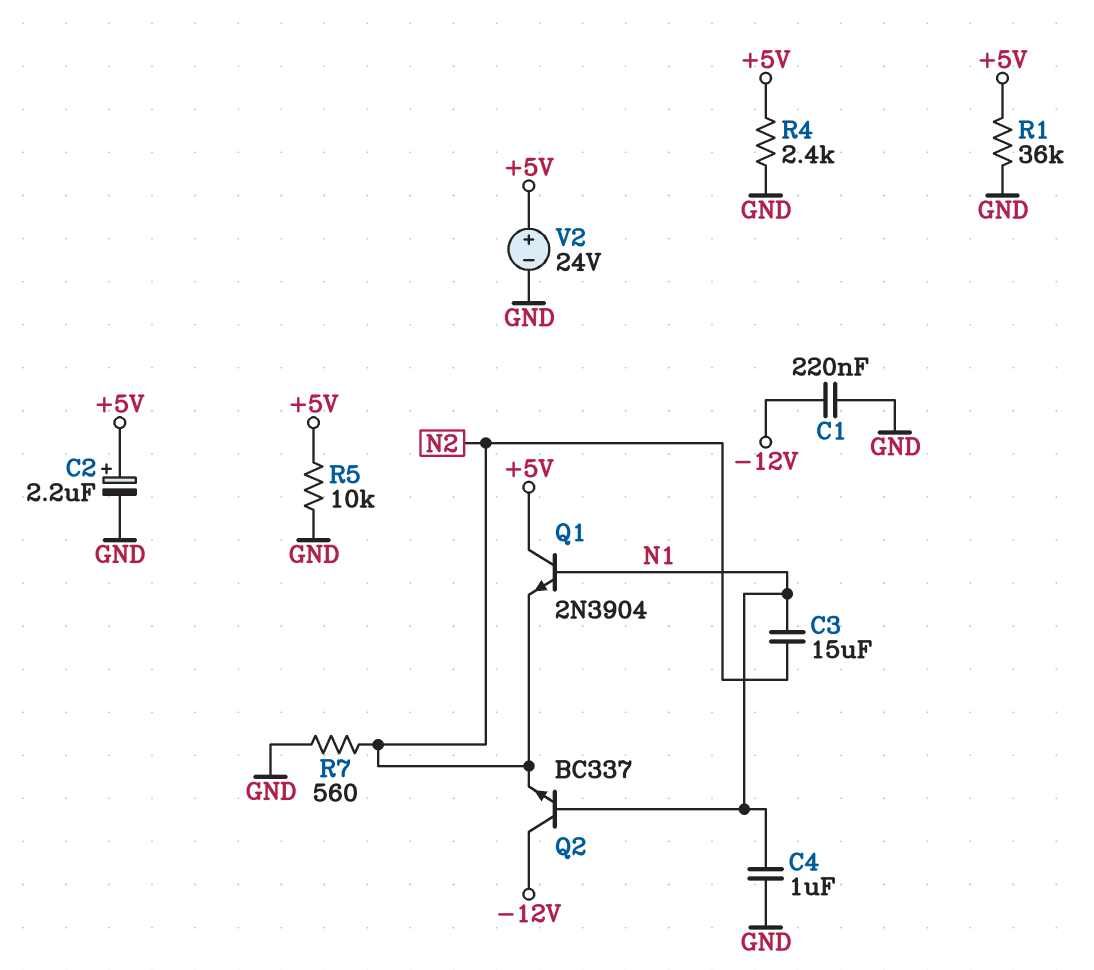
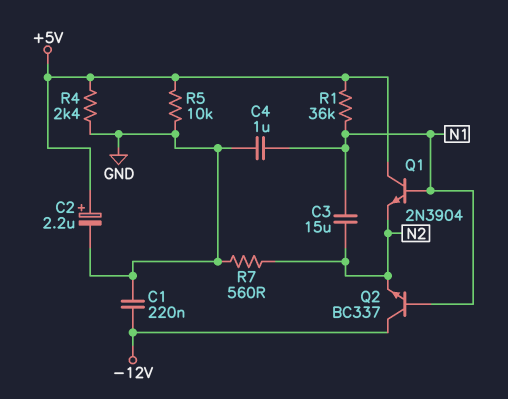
R1: 36k (+5V, GND) -> 36k (+5V, N1)
V2: 24V (plus +5V, minus GND) -> none

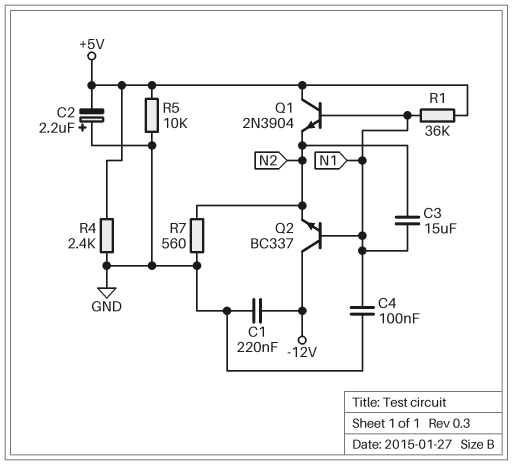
C2: 2.2uF (plus +5V, minus GND) -> 2.2uF (plus GND, minus +5V)
C4: 1uF (GND, N1) -> 100nF (GND, N1)

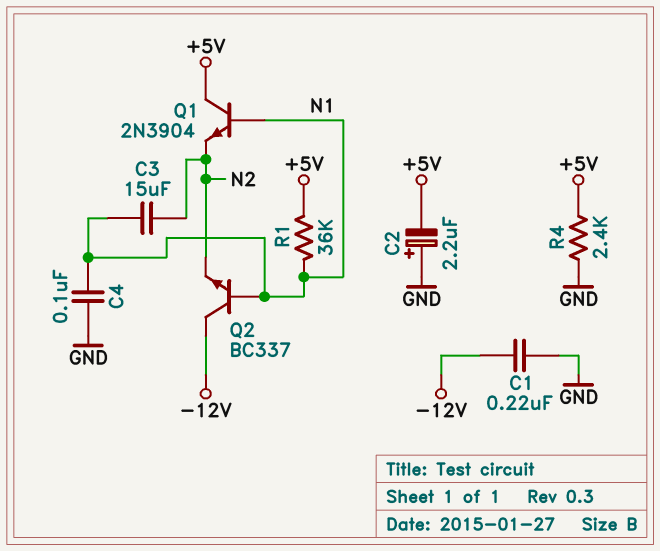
R5: 10k (+5V, GND) -> none
R7: 560 (GND, N2) -> none

